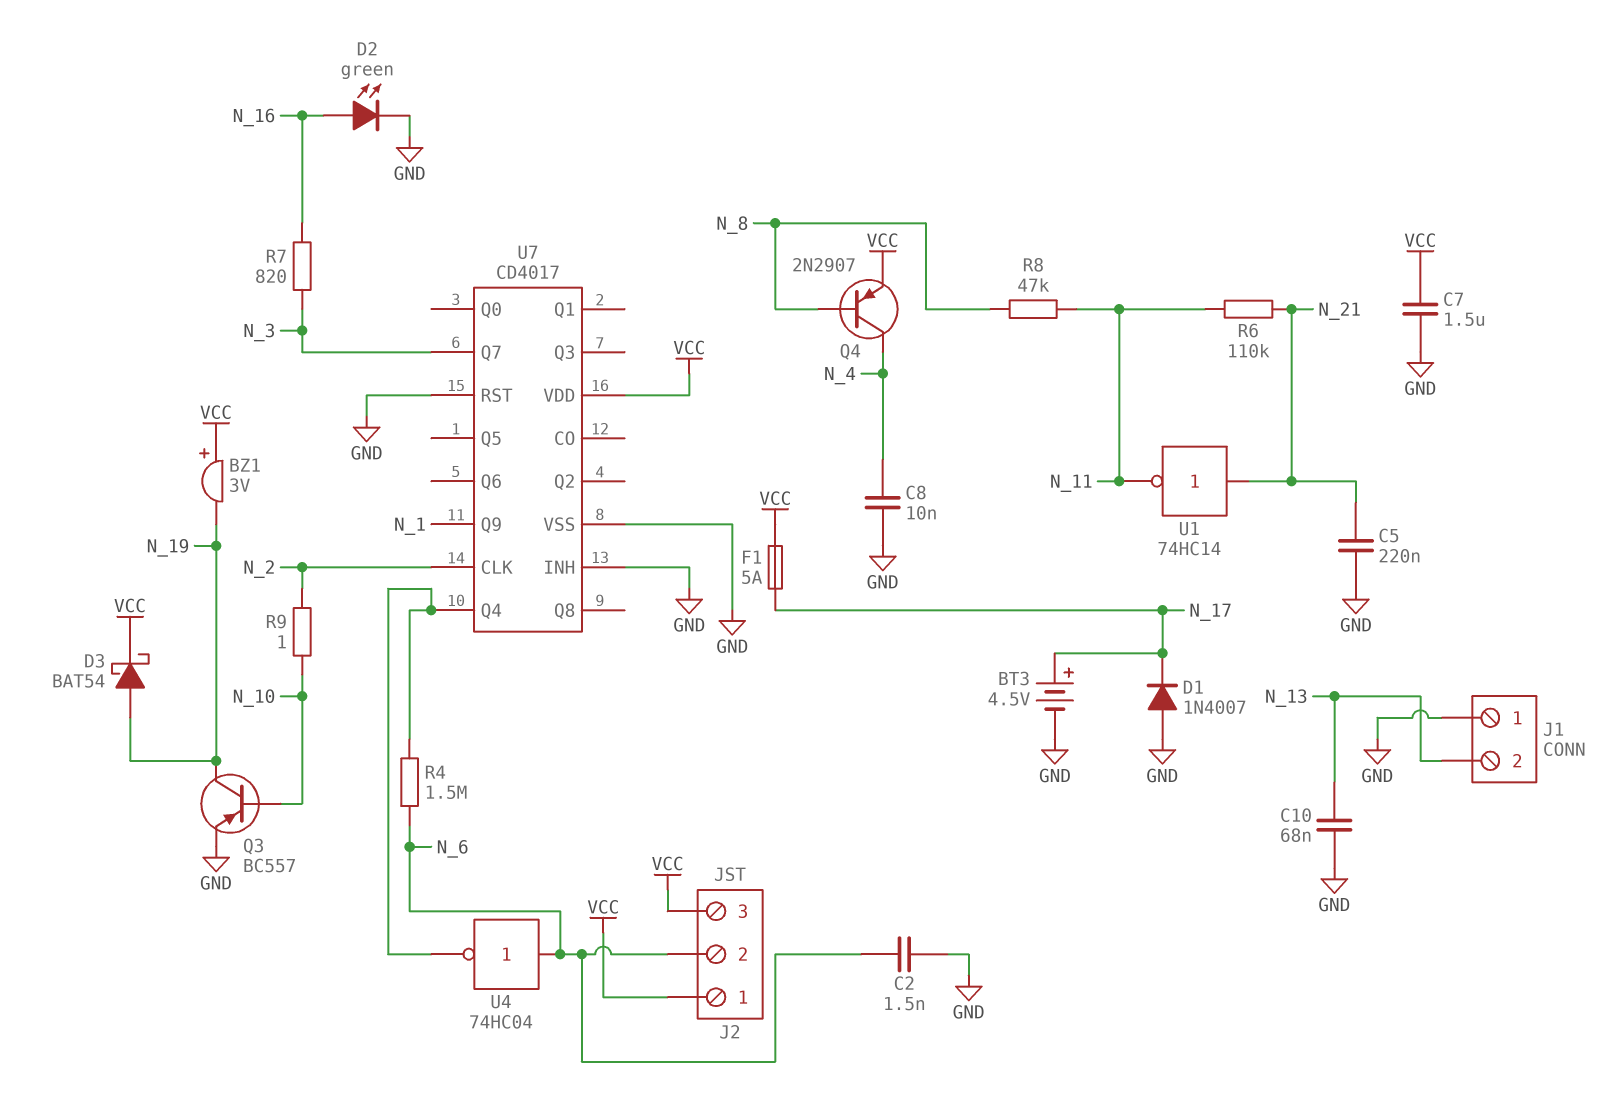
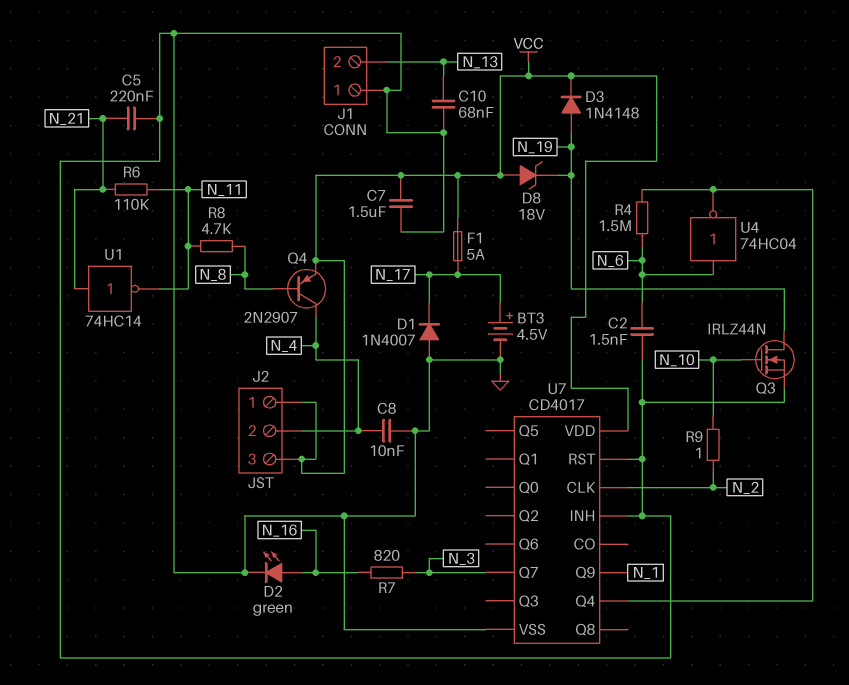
BZ1: buzzer 3V (plus VCC, minus N_19) -> none
D3: schottky BAT54 (A N_19, K VCC) -> diode 1N4148 (A N_19, K VCC)
D8: none -> zener 18V (A VCC, K N_19)
J2 pin 2: N_6 -> N_4
Q3: PNP BC557 (B N_10, C N_19, E GND) -> NMOS IRLZ44N (G N_10, D N_19, S GND)
R8: 47k (N_8, N_11) -> 4.7k (N_8, N_11)

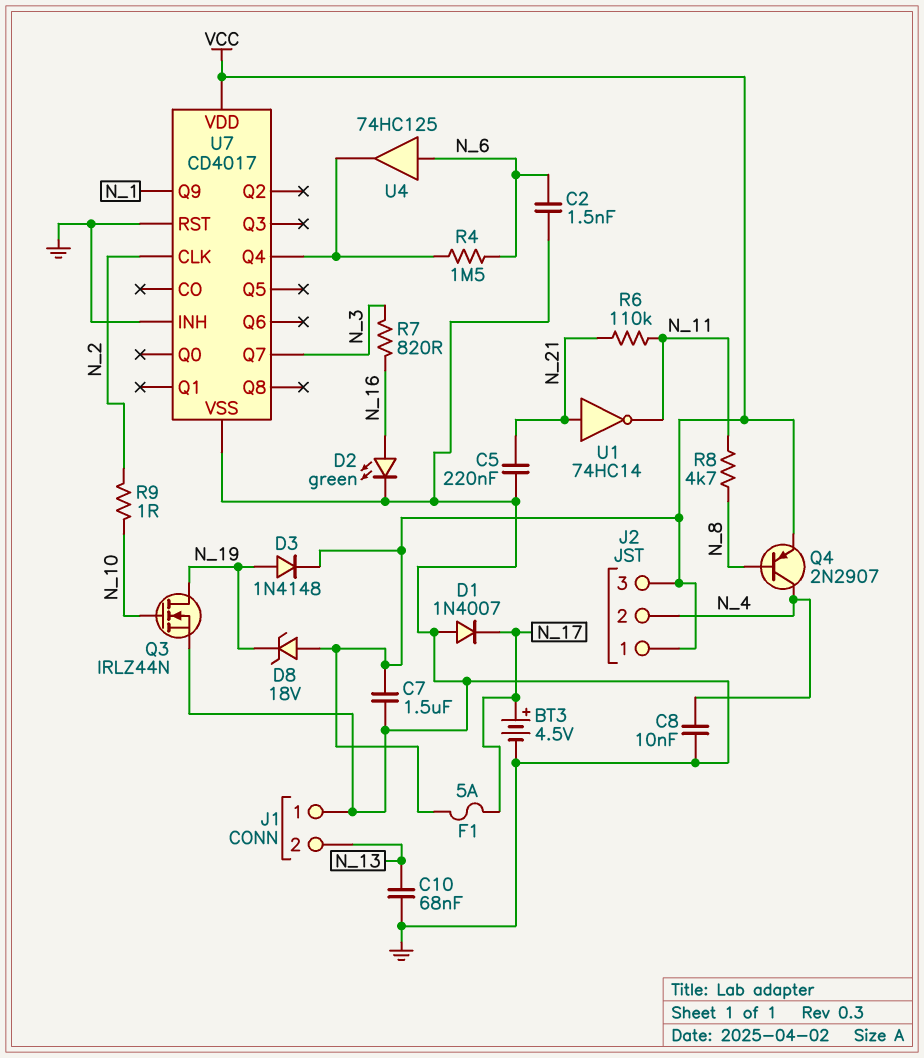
U4: NOT 74HC04 (in N_6, out U7/Q4) -> buffer 74HC125 (in N_6, out U7/Q4)

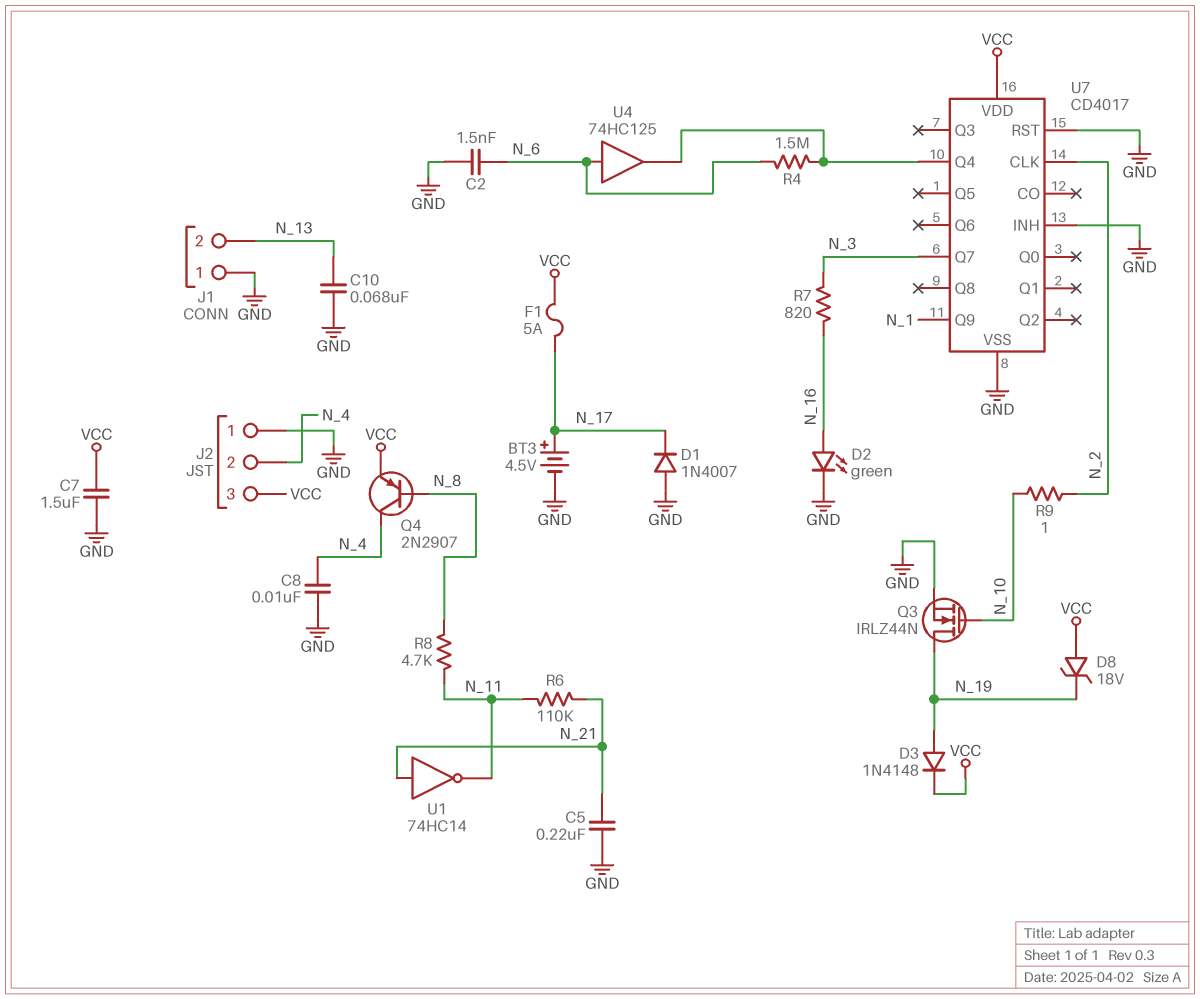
J2 pin 1: VCC -> GND

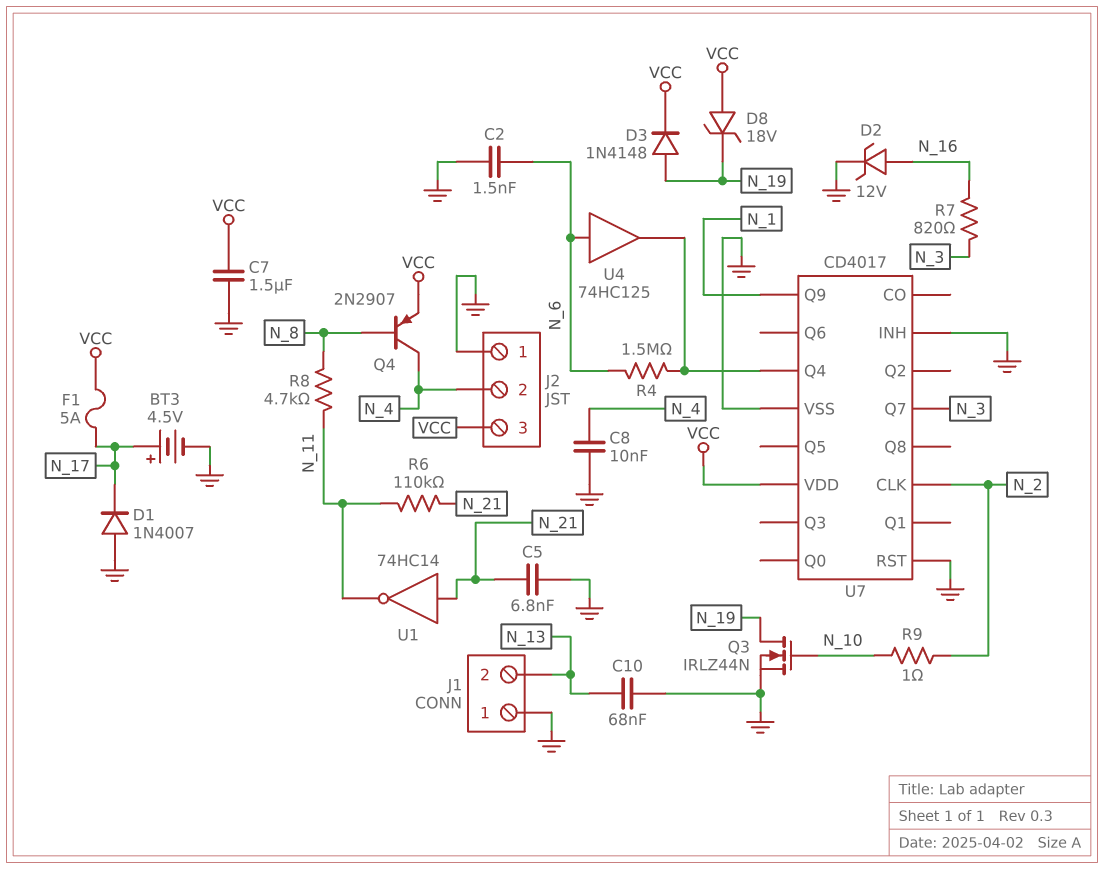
C5: 220nF (GND, N_21) -> 6.8nF (GND, N_21)
D2: LED green (A N_16, K GND) -> zener 12V (A N_16, K GND)

